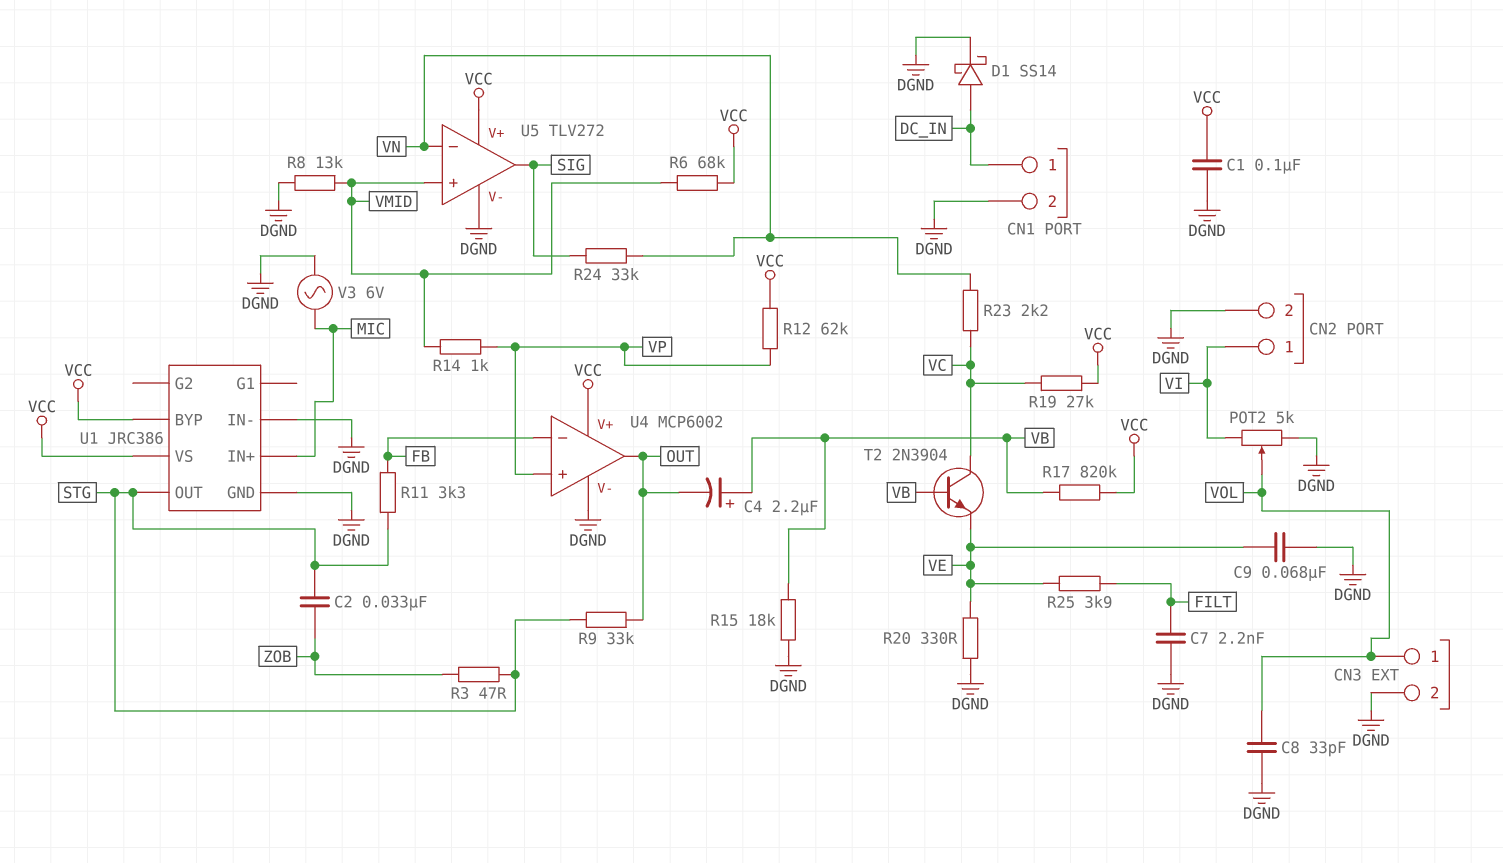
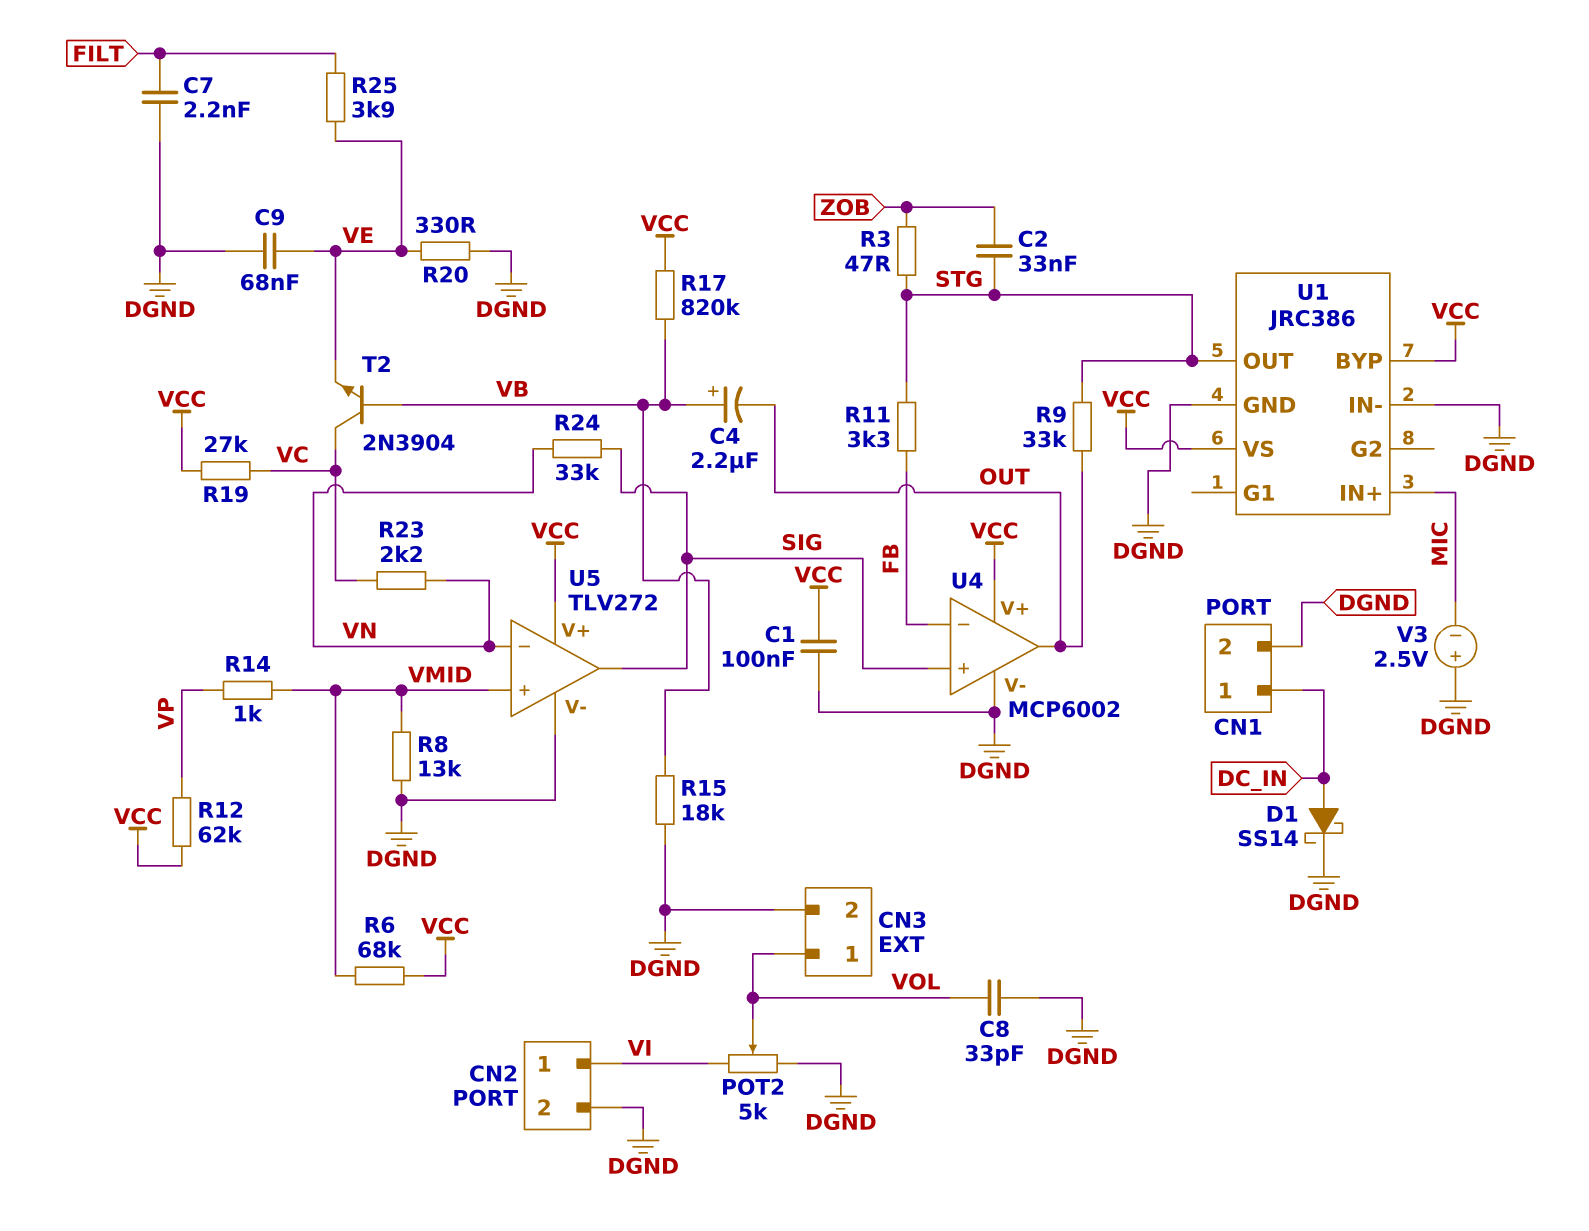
U4 pin in+: VP -> SIG
V3: AC 6V (DGND, MIC) -> 2.5V (plus DGND, minus MIC)

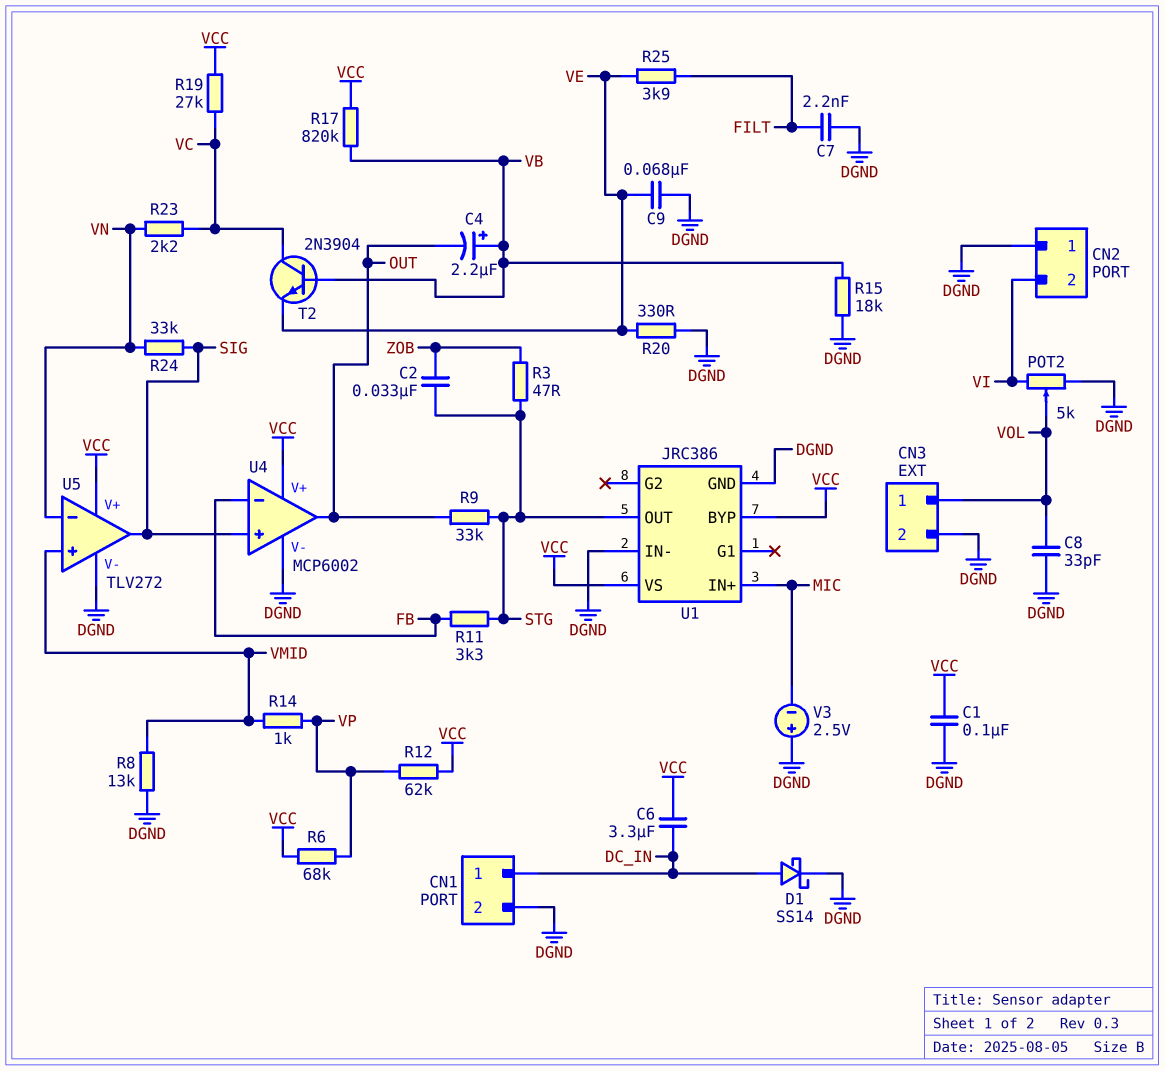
C6: none -> 3.3uF (DC_IN, VCC)
CN2 pin 1: VI -> DGND
CN2 pin 2: DGND -> VI
R6: 68k (VCC, VMID) -> 68k (VCC, VP)

